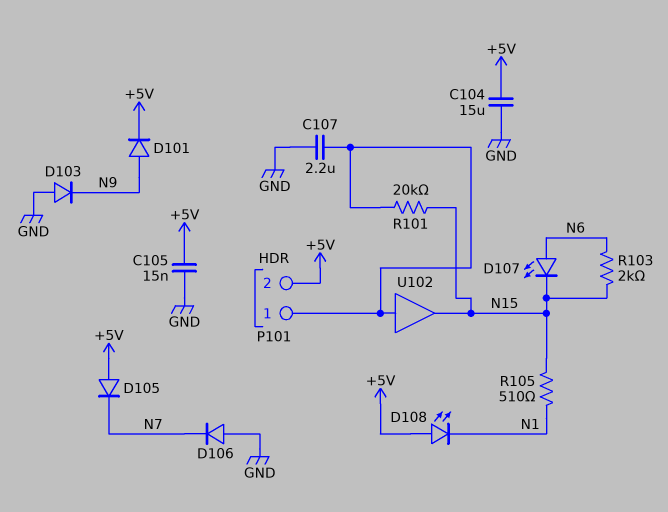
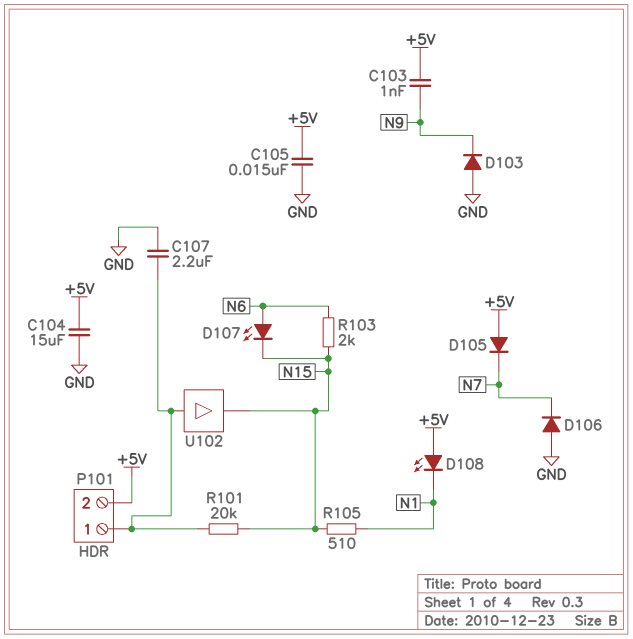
C103: none -> 1nF (+5V, N9)
D101: diode (A N9, K +5V) -> none

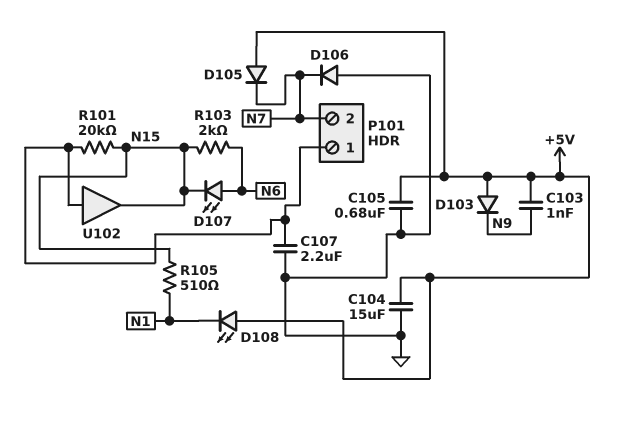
C105: 15nF (+5V, GND) -> 680nF (+5V, GND)
D103: diode (A GND, K N9) -> diode (A +5V, K N9)
P101 pin 2: +5V -> N7

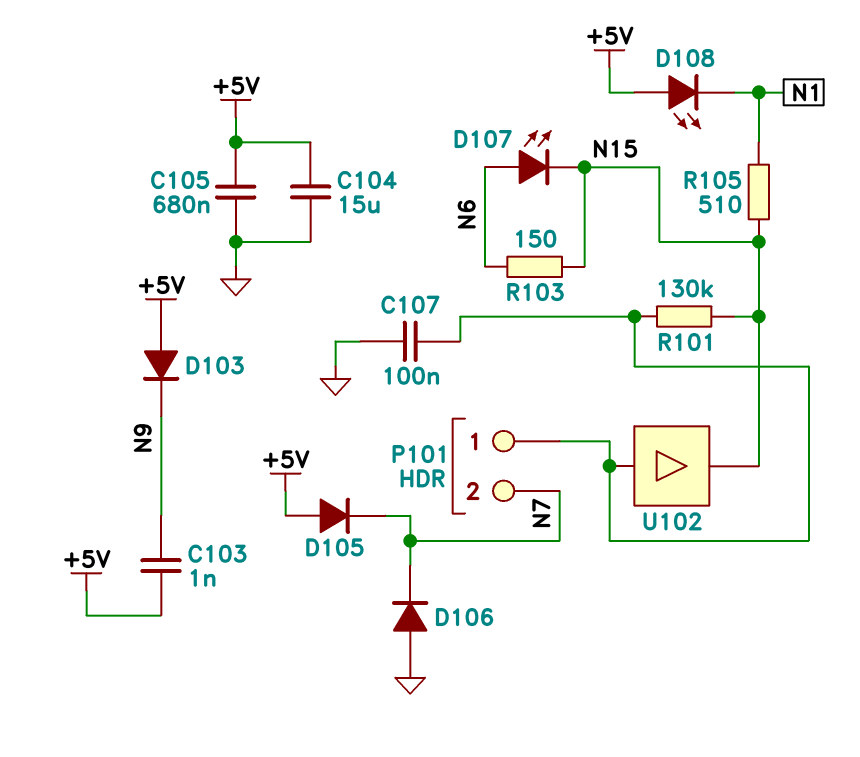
C107: 2.2uF (GND, P101/1) -> 100nF (GND, P101/1)
R101: 20k (N15, P101/1) -> 130k (N15, P101/1)
R103: 2k (N6, N15) -> 150 (N6, N15)

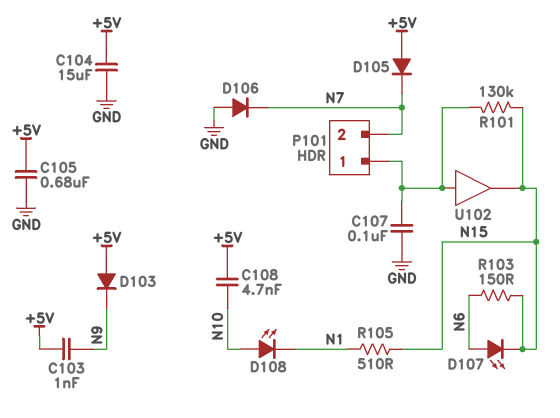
C108: none -> 4.7nF (+5V, N10)
D108: LED (A +5V, K N1) -> LED (A N10, K N1)

